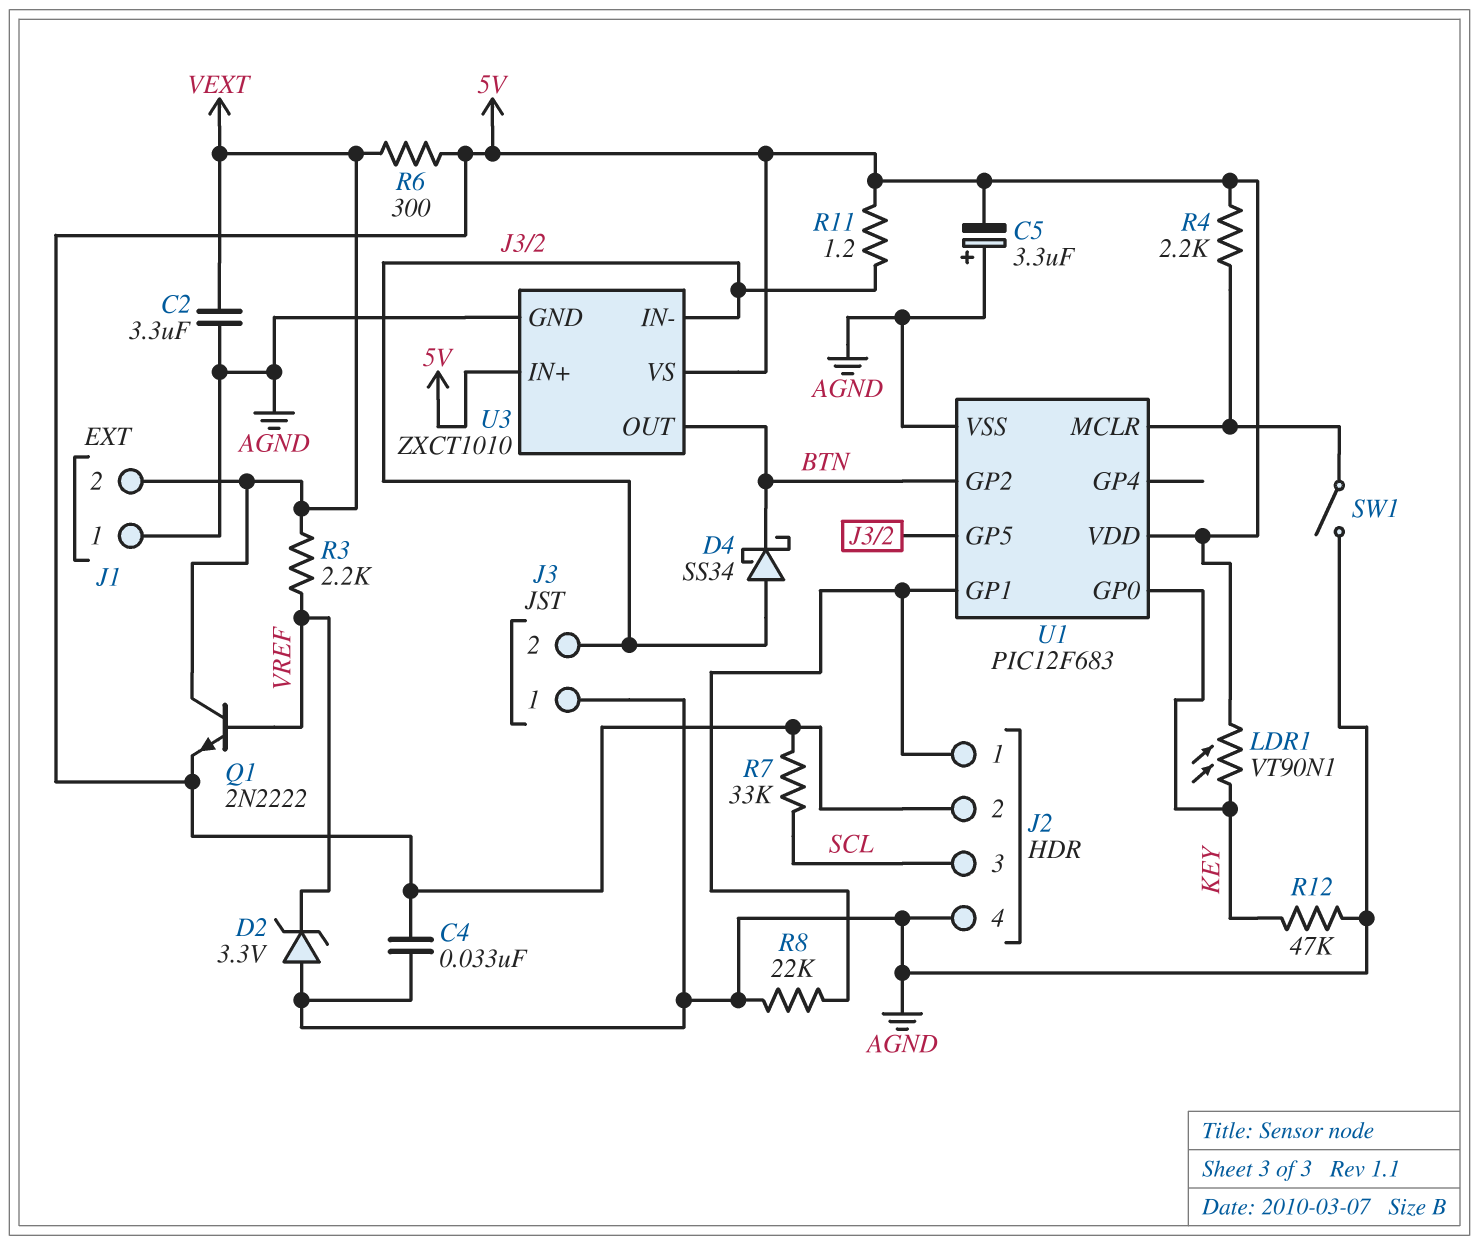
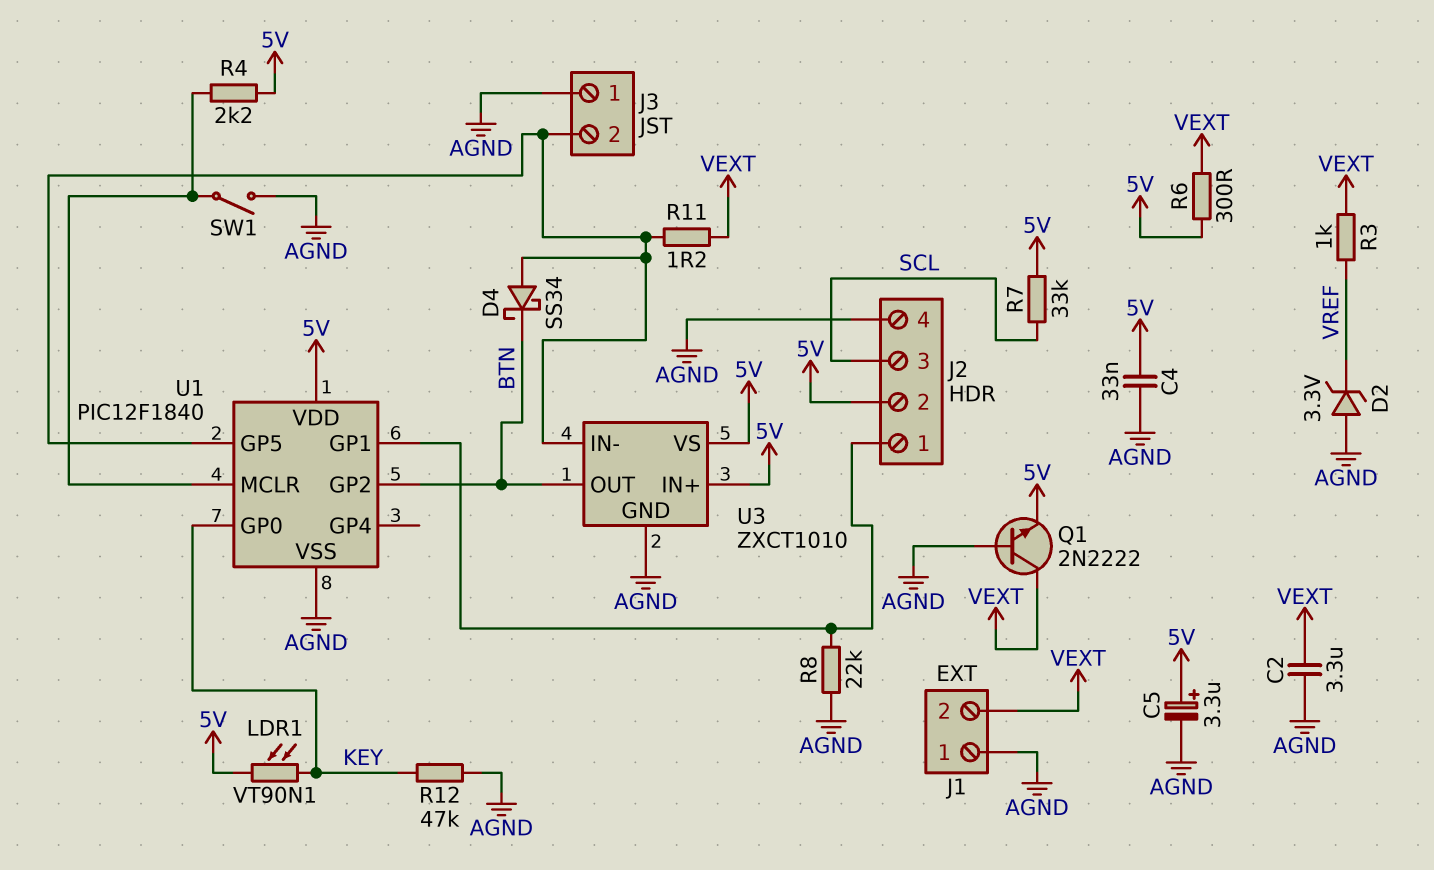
C5: 3.3uF (plus AGND, minus 5V) -> 3.3uF (plus 5V, minus AGND)
Q1: NPN 2N2222 (B VREF, C VEXT, E 5V) -> NPN 2N2222 (B AGND, C VEXT, E 5V)
R3: 2.2k (VEXT, VREF) -> 1k (VEXT, VREF)
R11: 1.2 (5V, J3/2) -> 1.2 (J3/2, VEXT)
U1: PIC12F683 -> PIC12F1840

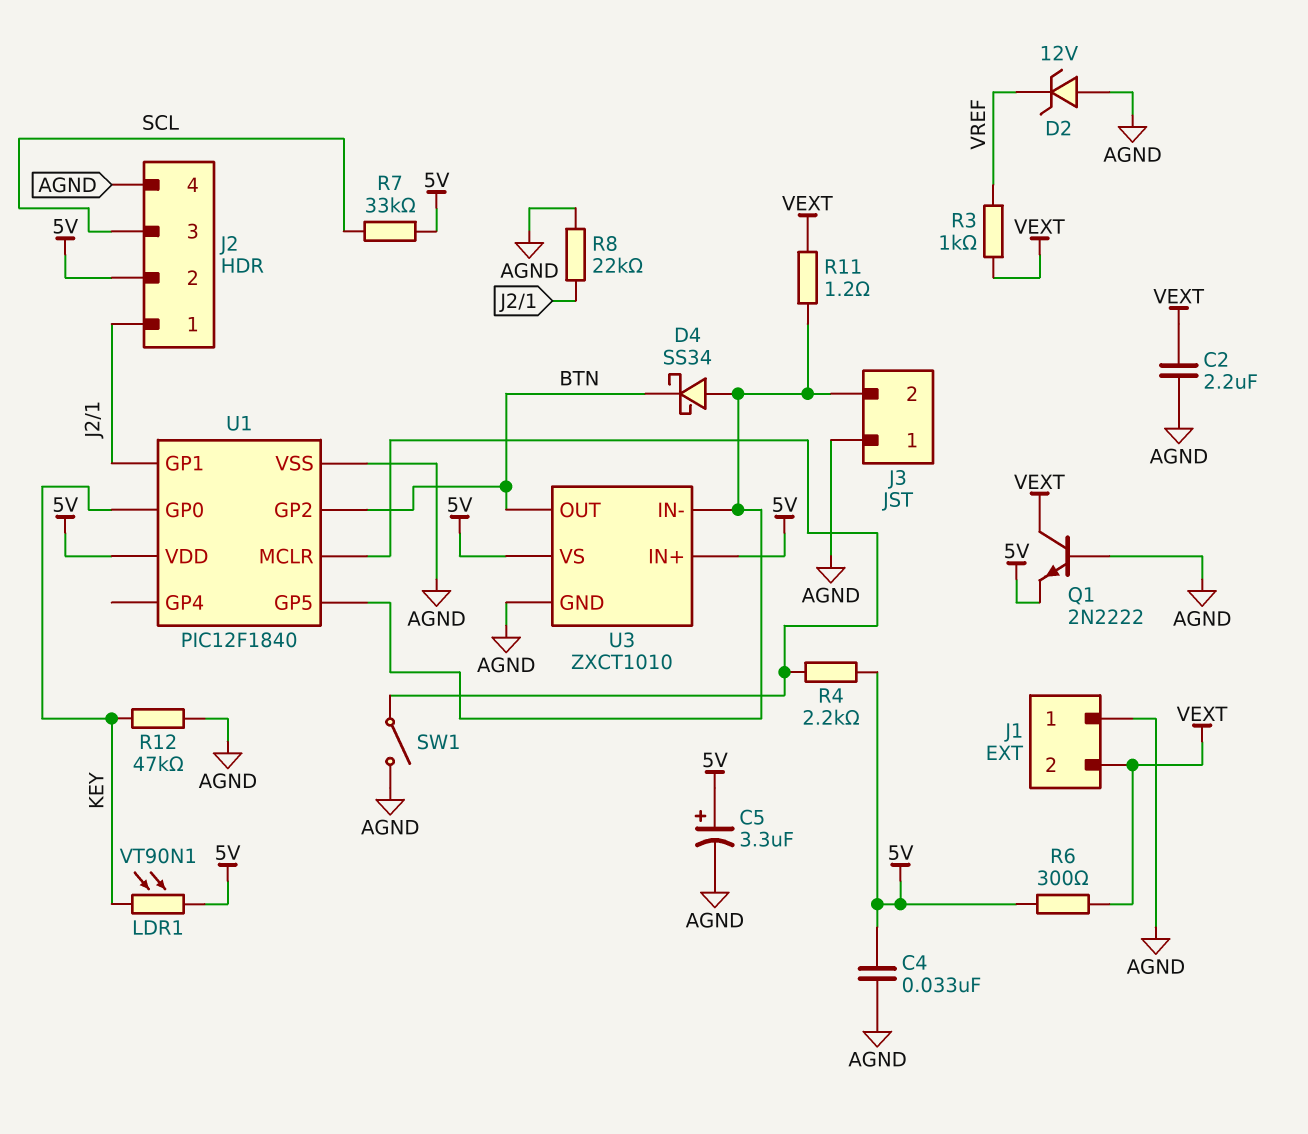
C2: 3.3uF (AGND, VEXT) -> 2.2uF (AGND, VEXT)
D2: zener 3.3V (A AGND, K VREF) -> zener 12V (A AGND, K VREF)

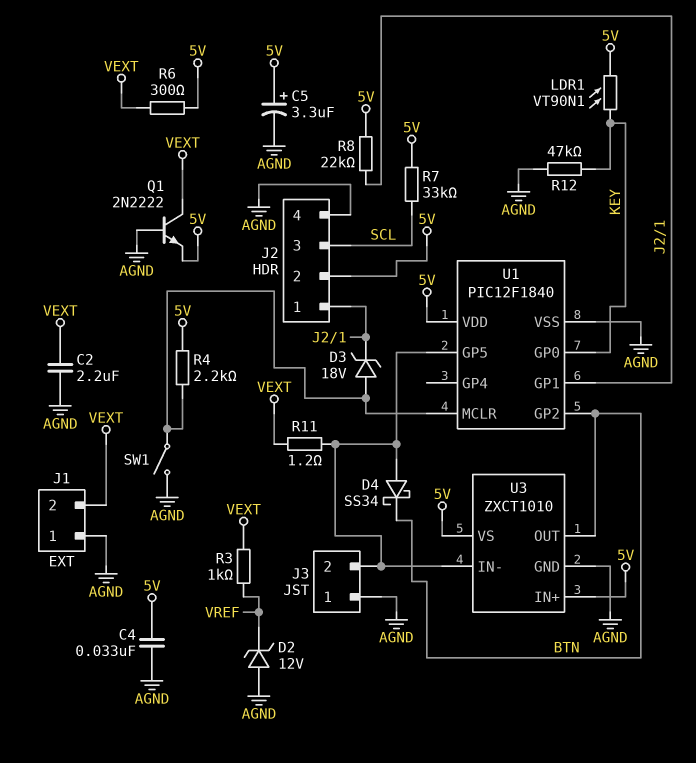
D3: none -> zener 18V (A U1/MCLR, K J2/1)
R8: 22k (AGND, J2/1) -> 22k (5V, J2/1)

